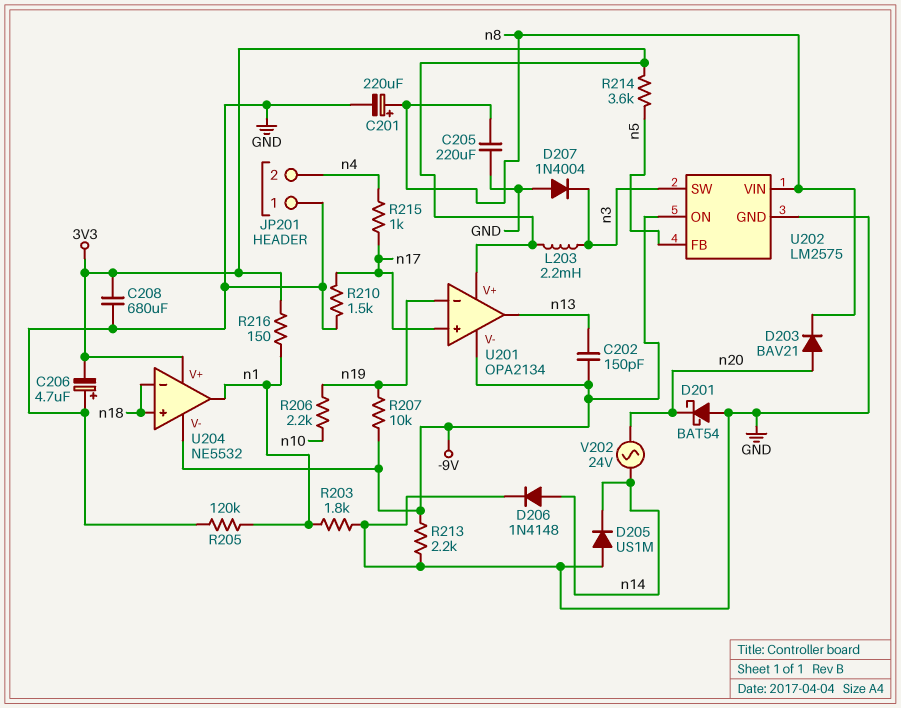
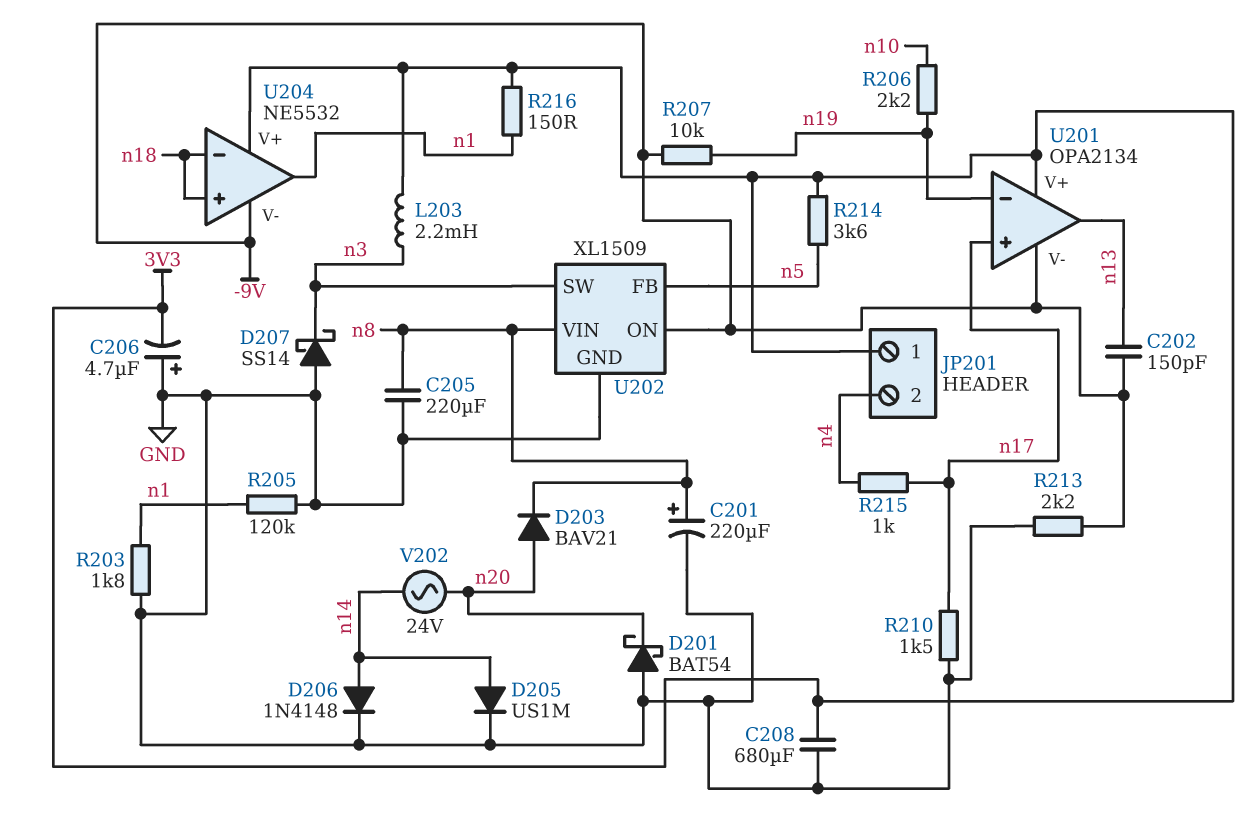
D205: diode US1M (A GND, K n14) -> diode US1M (A n14, K GND)
D207: diode 1N4004 (A GND, K n3) -> schottky SS14 (A GND, K n3)
JP201 pin 1: GND -> 3V3
U202: LM2575 -> XL1509

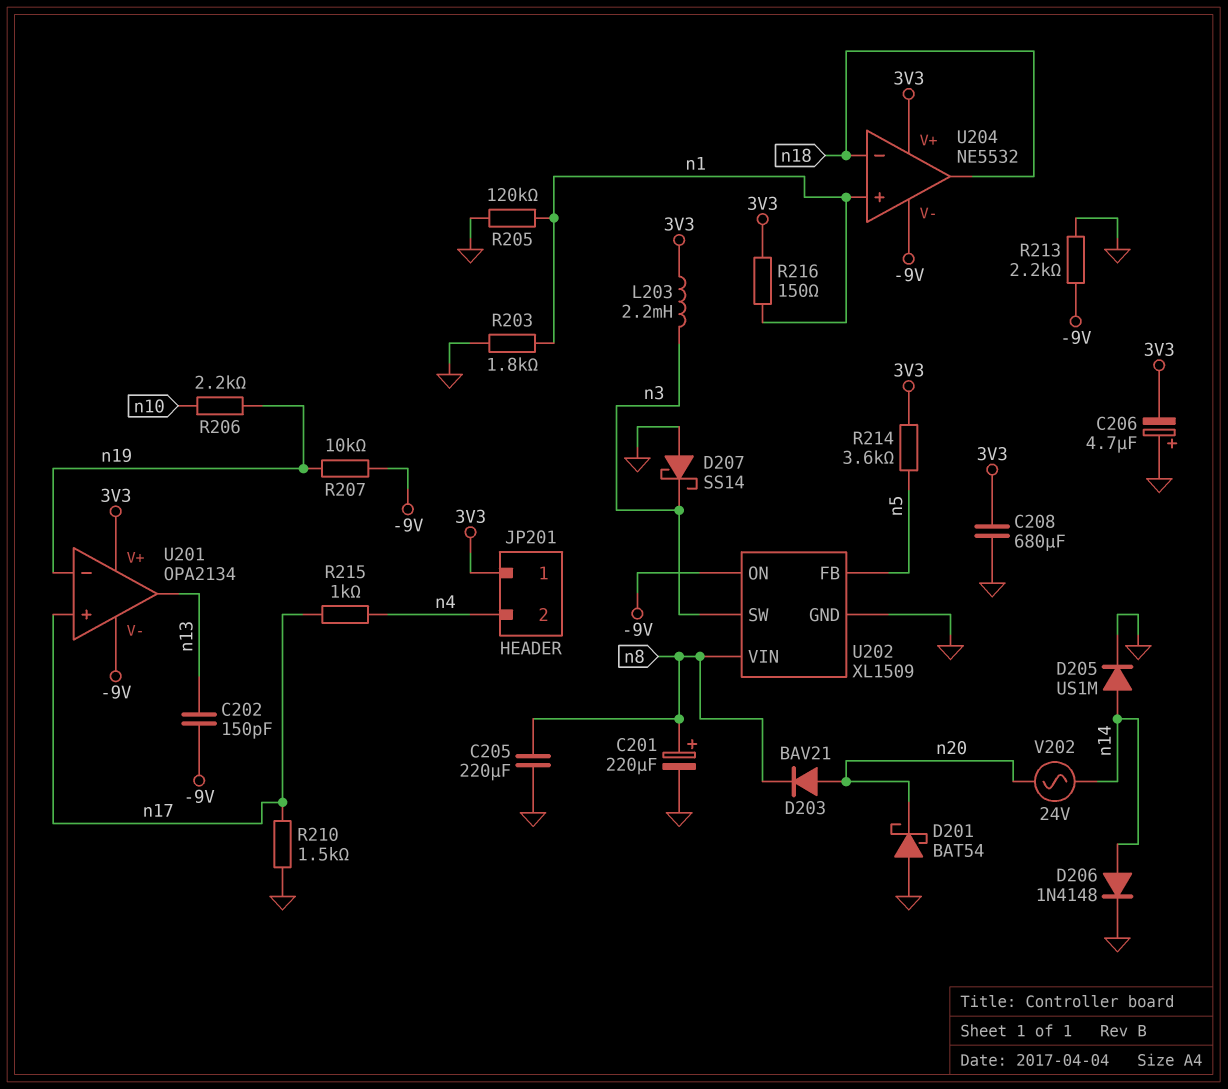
U204 pin in+: n18 -> n1
U204 pin out: n1 -> n18

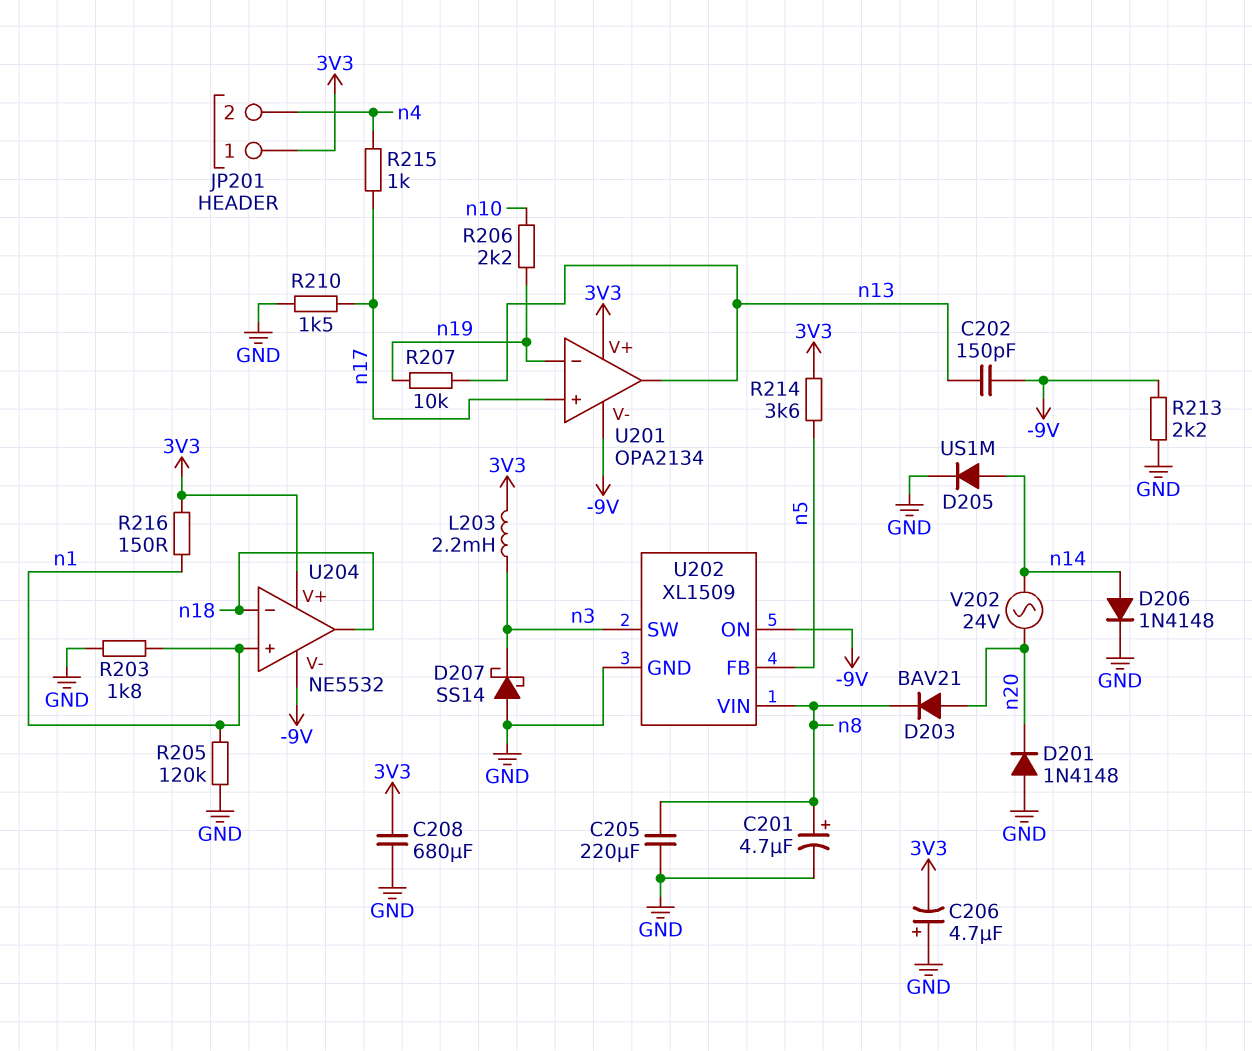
C201: 220uF (plus n8, minus GND) -> 4.7uF (plus n8, minus GND)
D201: schottky BAT54 (A GND, K n20) -> diode 1N4148 (A GND, K n20)
R207: 10k (-9V, n19) -> 10k (n13, n19)

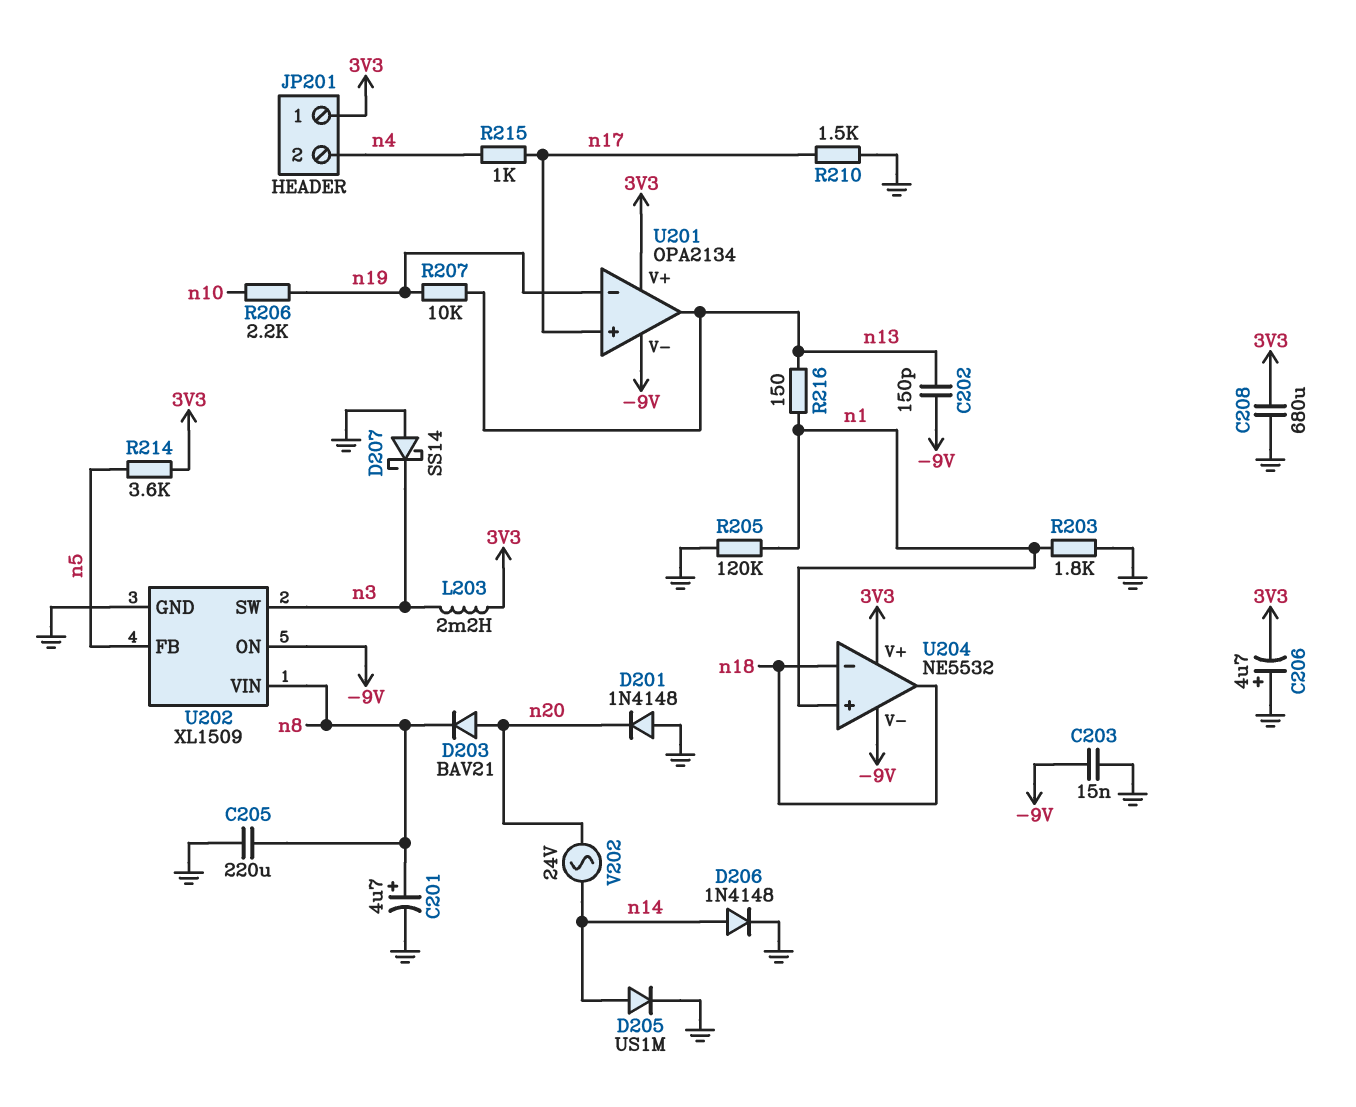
C203: none -> 15nF (-9V, GND)
R213: 2.2k (-9V, GND) -> none
R216: 150 (3V3, n1) -> 150 (n1, n13)

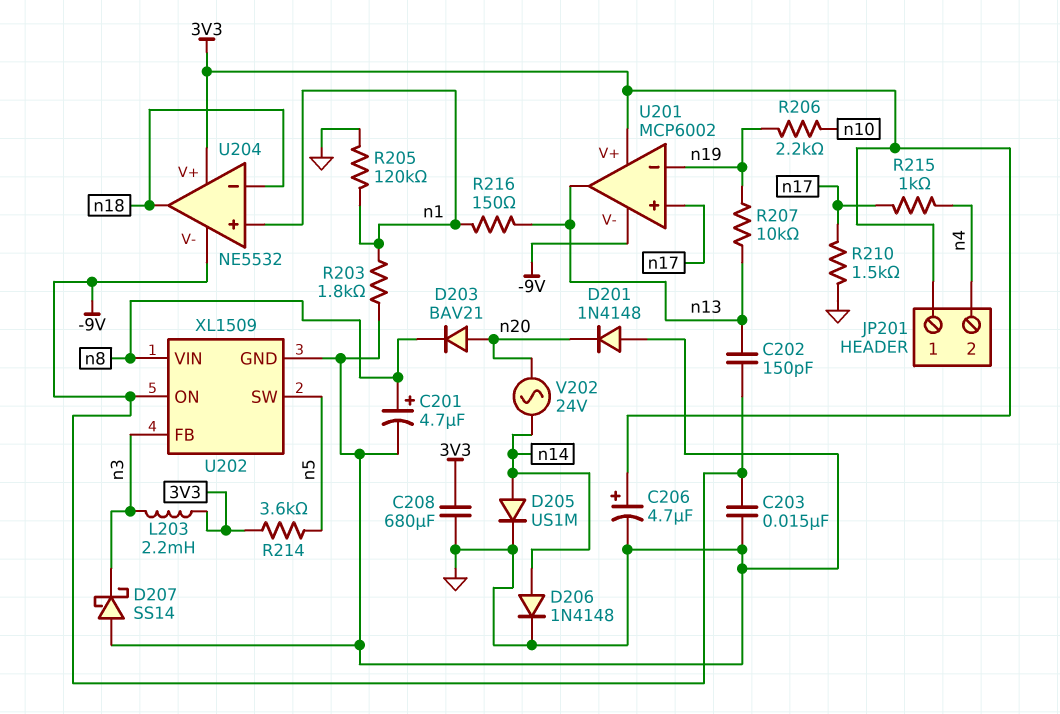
C205: 220uF (GND, n8) -> none
C206: 4.7uF (plus GND, minus 3V3) -> 4.7uF (plus 3V3, minus GND)
U201: OPA2134 -> MCP6002
U202 pin FB: n5 -> n3
U202 pin SW: n3 -> n5

